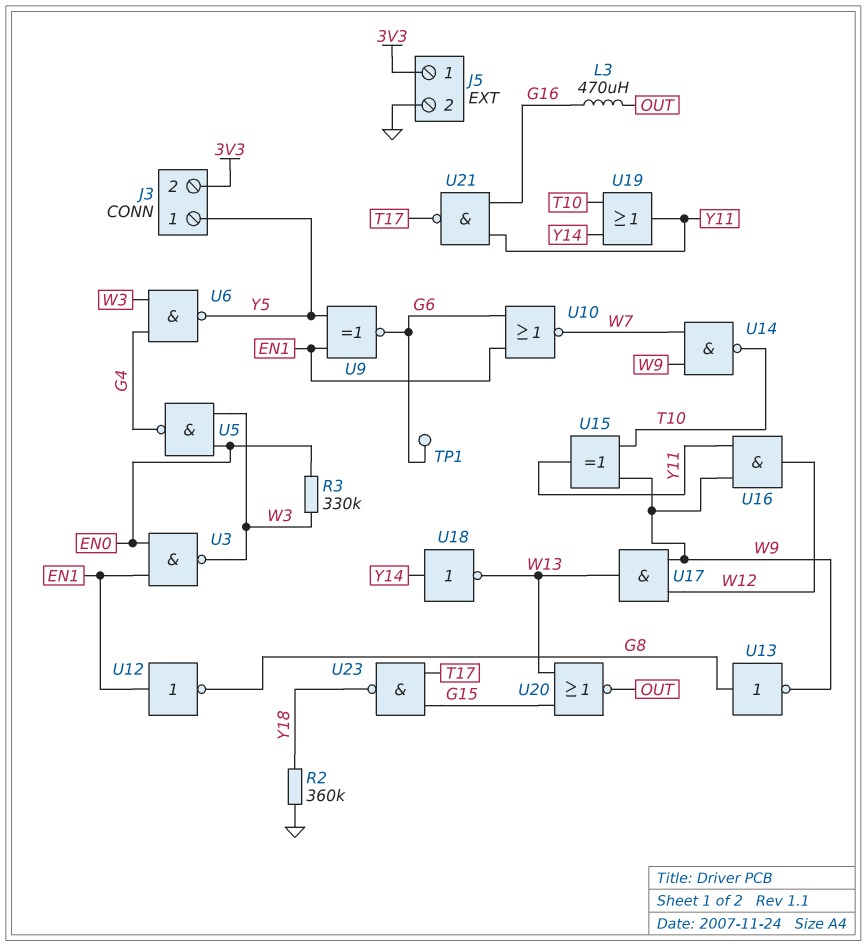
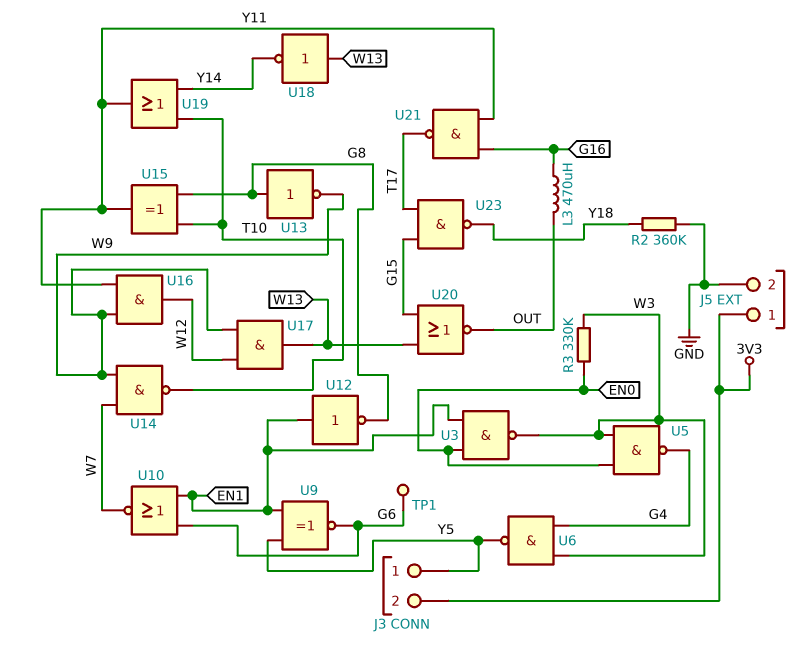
U15: XOR (in T10, in W9, out Y11) -> XOR (in G8, in T10, out Y11)
U18: NOT (in Y14, out W13) -> NOT (in W13, out Y14)

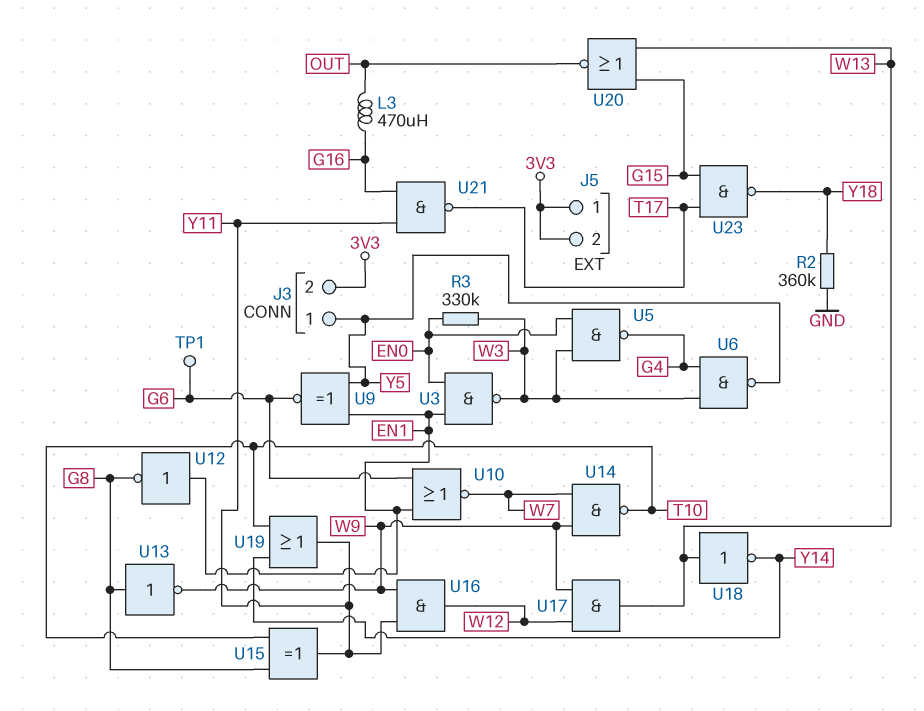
J5 pin 2: GND -> 3V3

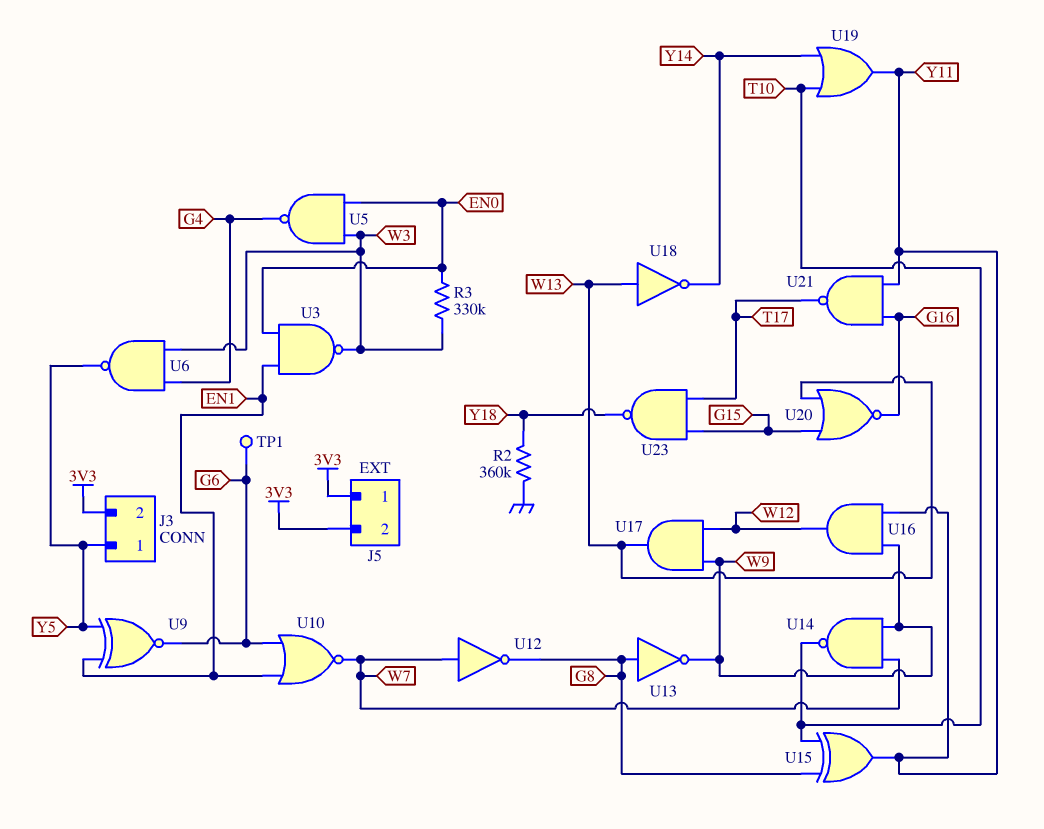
L3: 470uH (G16, OUT) -> none
U12: NOT (in EN1, out G8) -> NOT (in W7, out G8)
U20: NOR (in G15, in W13, out OUT) -> NOR (in G15, in W13, out G16)

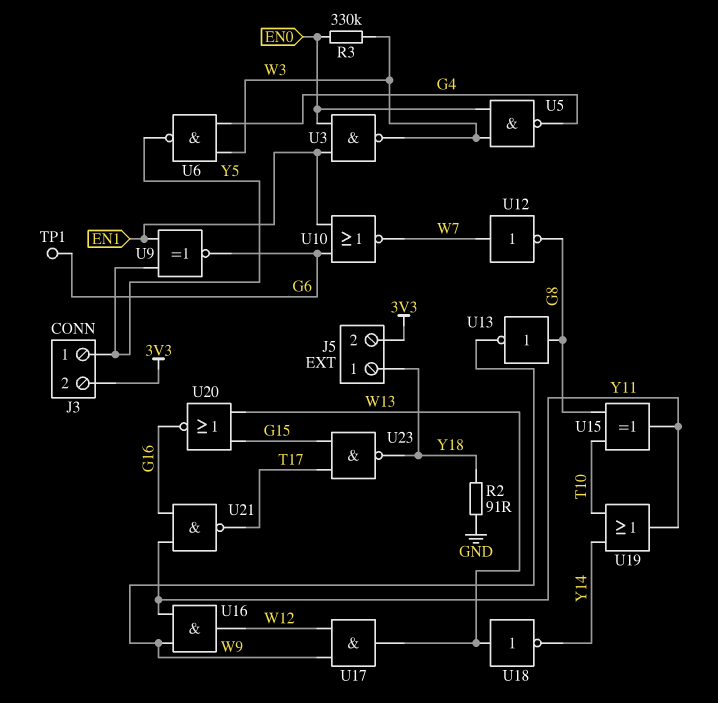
J5 pin 1: 3V3 -> Y18
R2: 360k (GND, Y18) -> 91 (GND, Y18)
U14: NAND (in W7, in W9, out T10) -> none

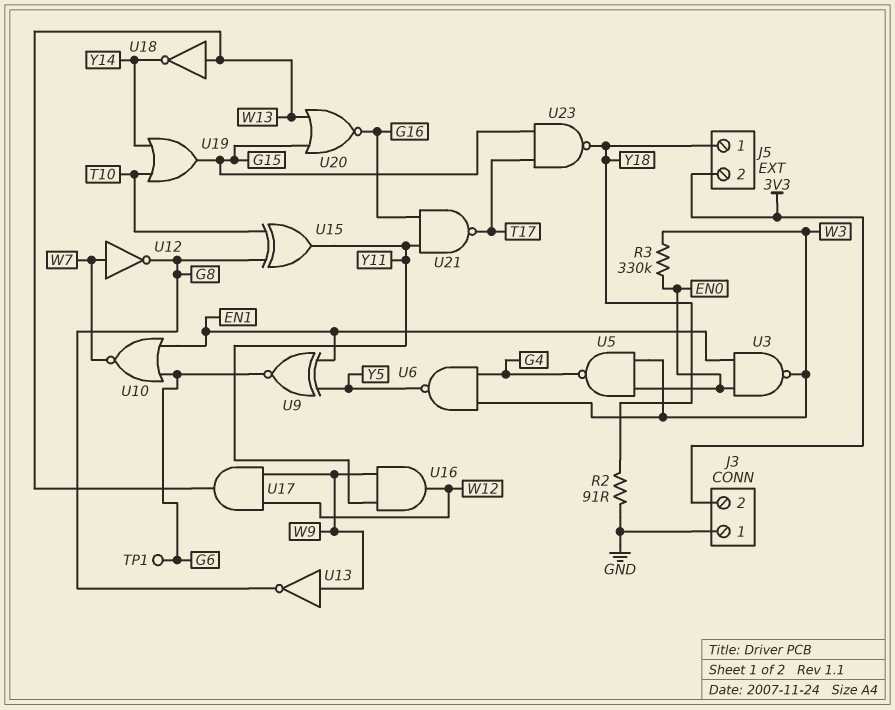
J3 pin 1: Y5 -> GND
U13: NOT (in G8, out W9) -> NOT (in W9, out G8)
U19: OR (in T10, in Y14, out Y11) -> OR (in T10, in Y14, out G15)

